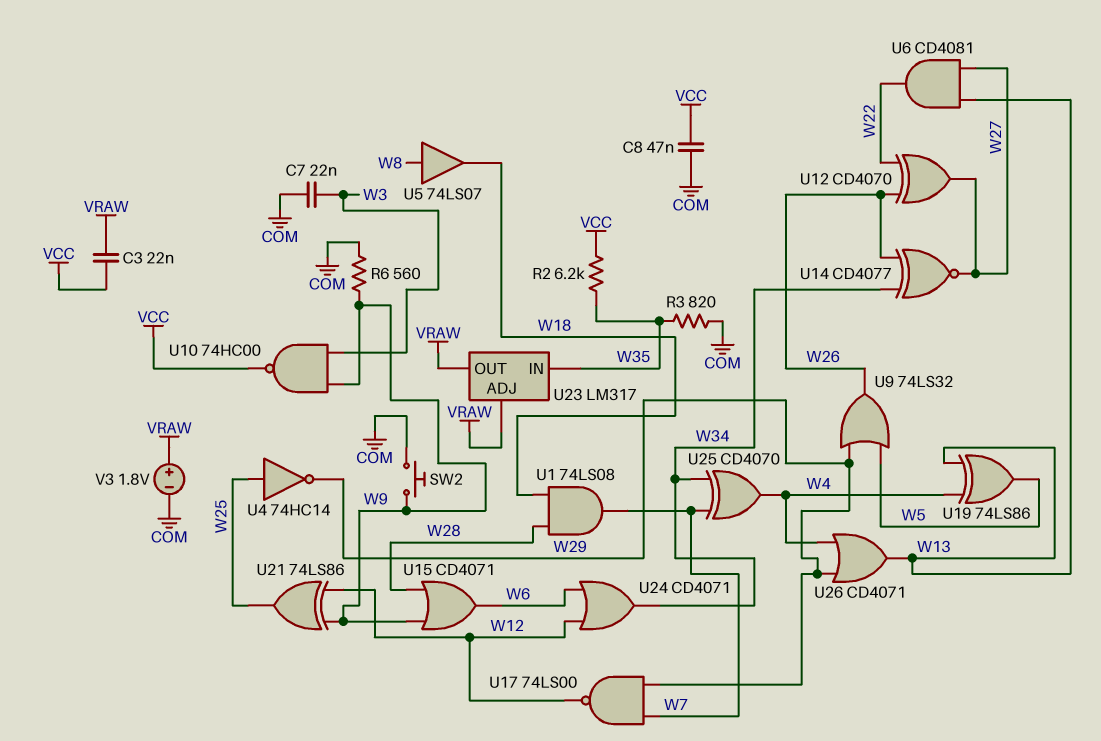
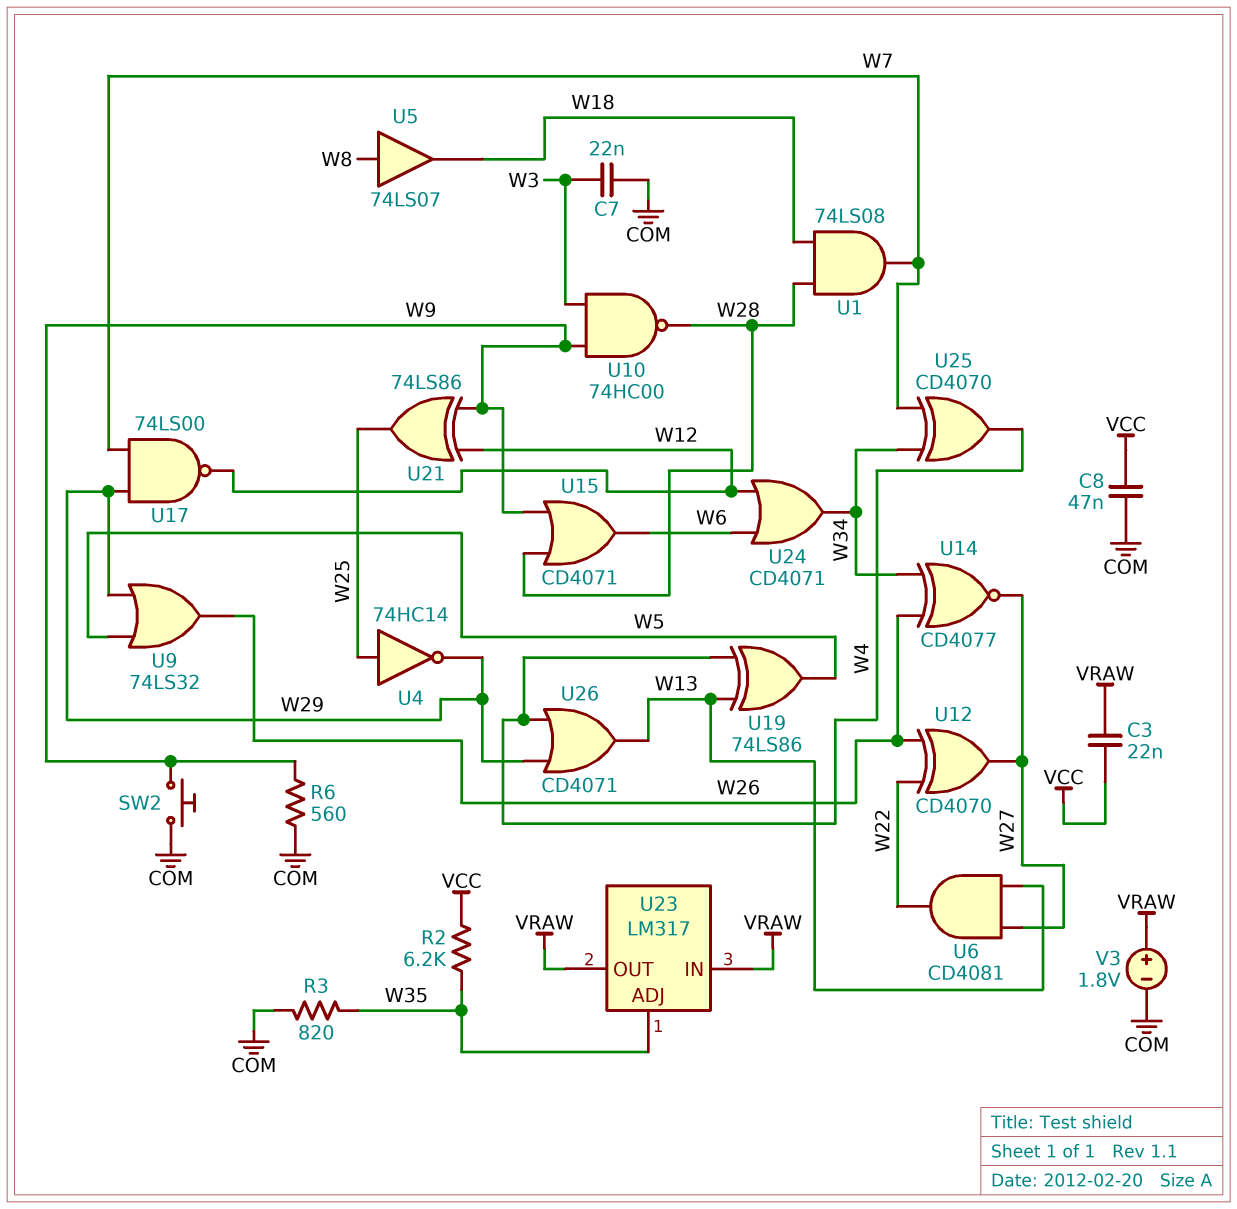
U10: NAND 74HC00 (in W3, in W9, out VCC) -> NAND 74HC00 (in W3, in W9, out W28)
U23 pin ADJ: VRAW -> W35
U23 pin IN: W35 -> VRAW

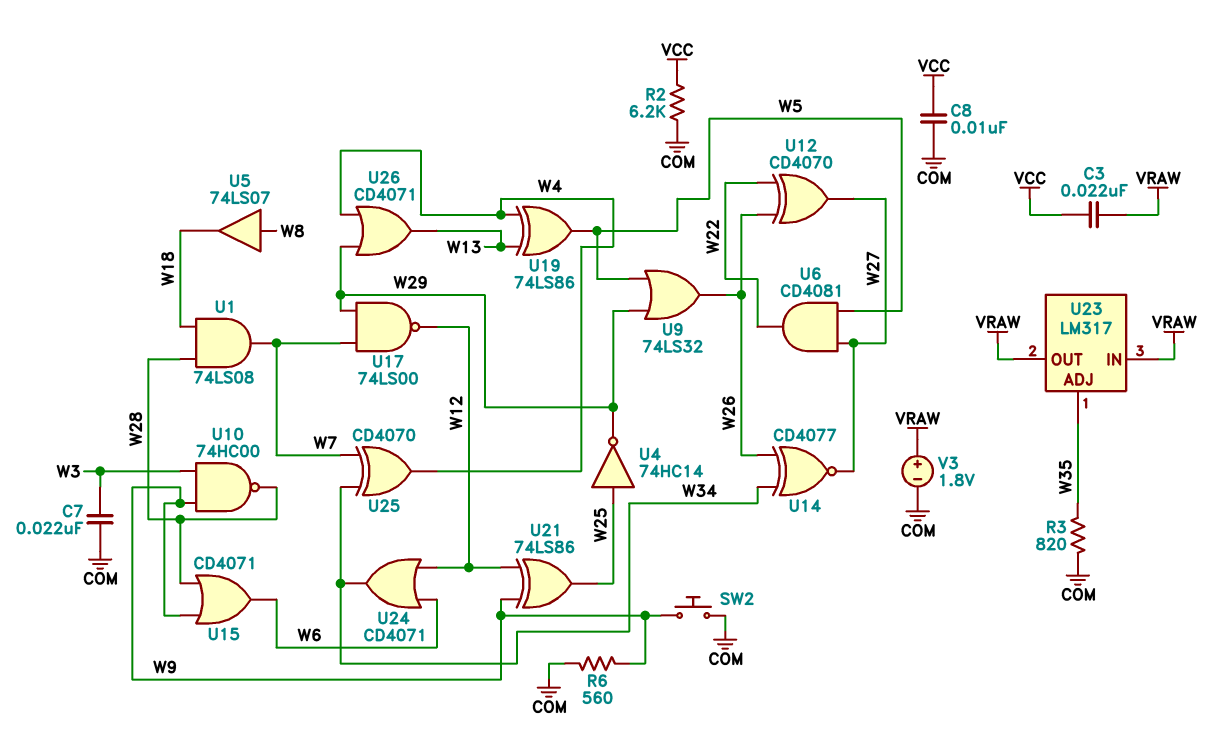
C8: 47nF (COM, VCC) -> 10nF (COM, VCC)
R2: 6.2k (VCC, W35) -> 6.2k (COM, VCC)
U6: AND CD4081 (in W13, in W27, out W22) -> AND CD4081 (in W5, in W27, out W22)

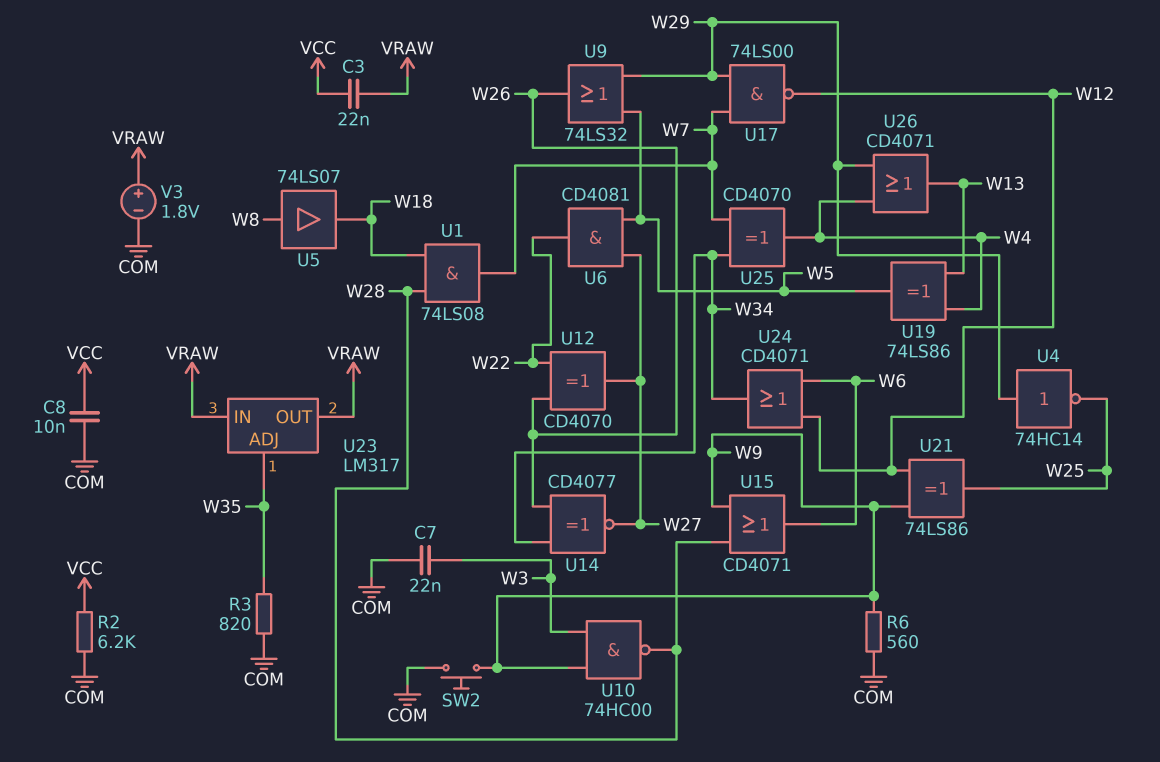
U4: NOT 74HC14 (in W25, out W29) -> NOT 74HC14 (in W29, out W25)

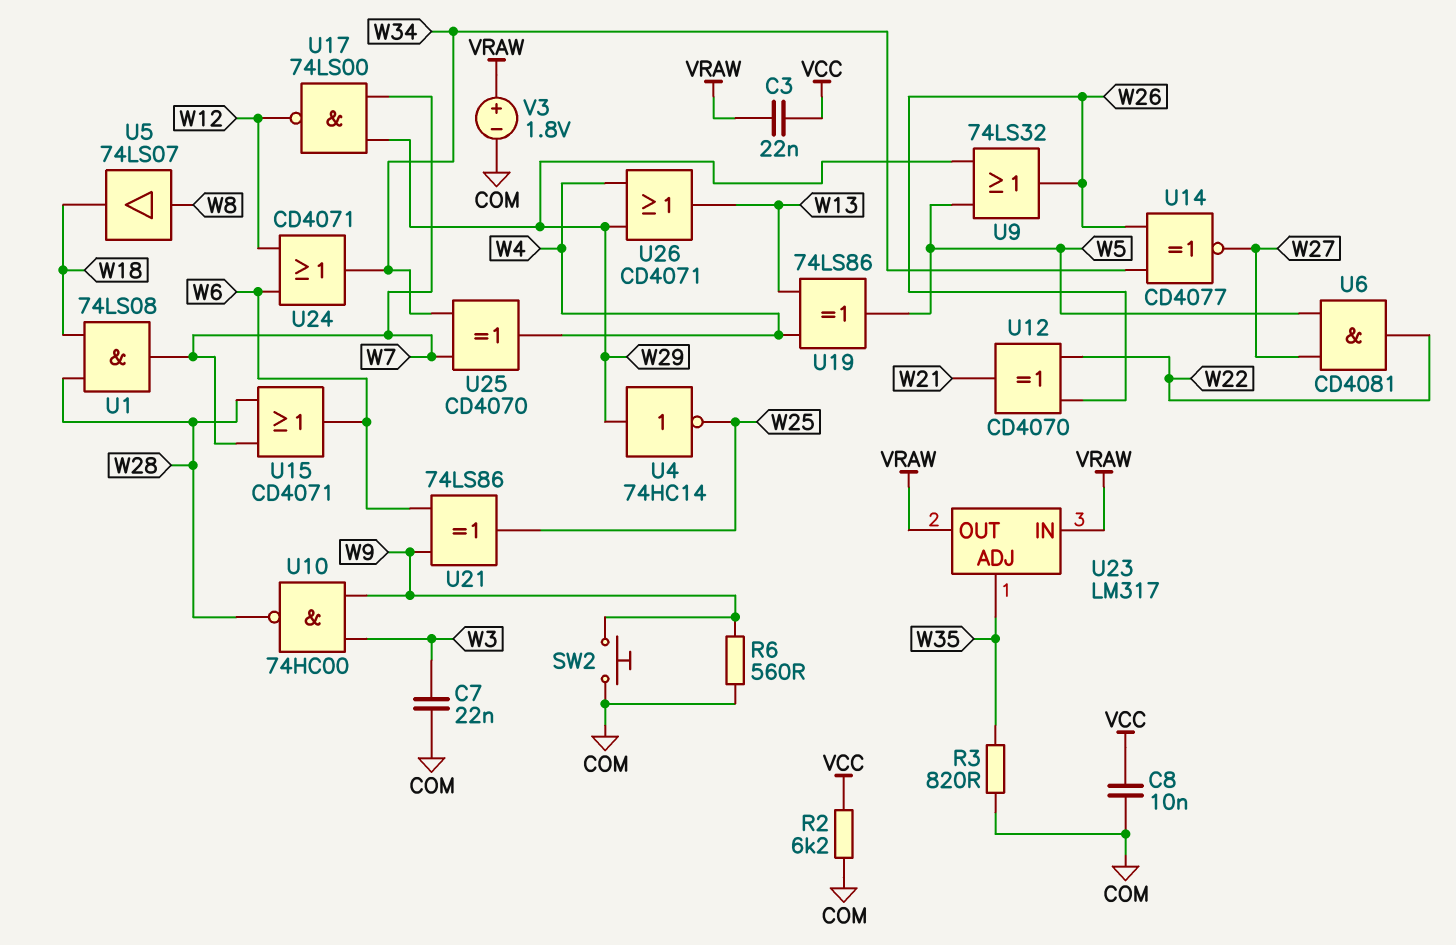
U12: XOR CD4070 (in W22, in W26, out W27) -> XOR CD4070 (in W22, in W26, out W21)
U15: OR CD4071 (in W9, in W28, out W6) -> OR CD4071 (in W7, in W28, out W6)
U21: XOR 74LS86 (in W9, in W12, out W25) -> XOR 74LS86 (in W6, in W9, out W25)

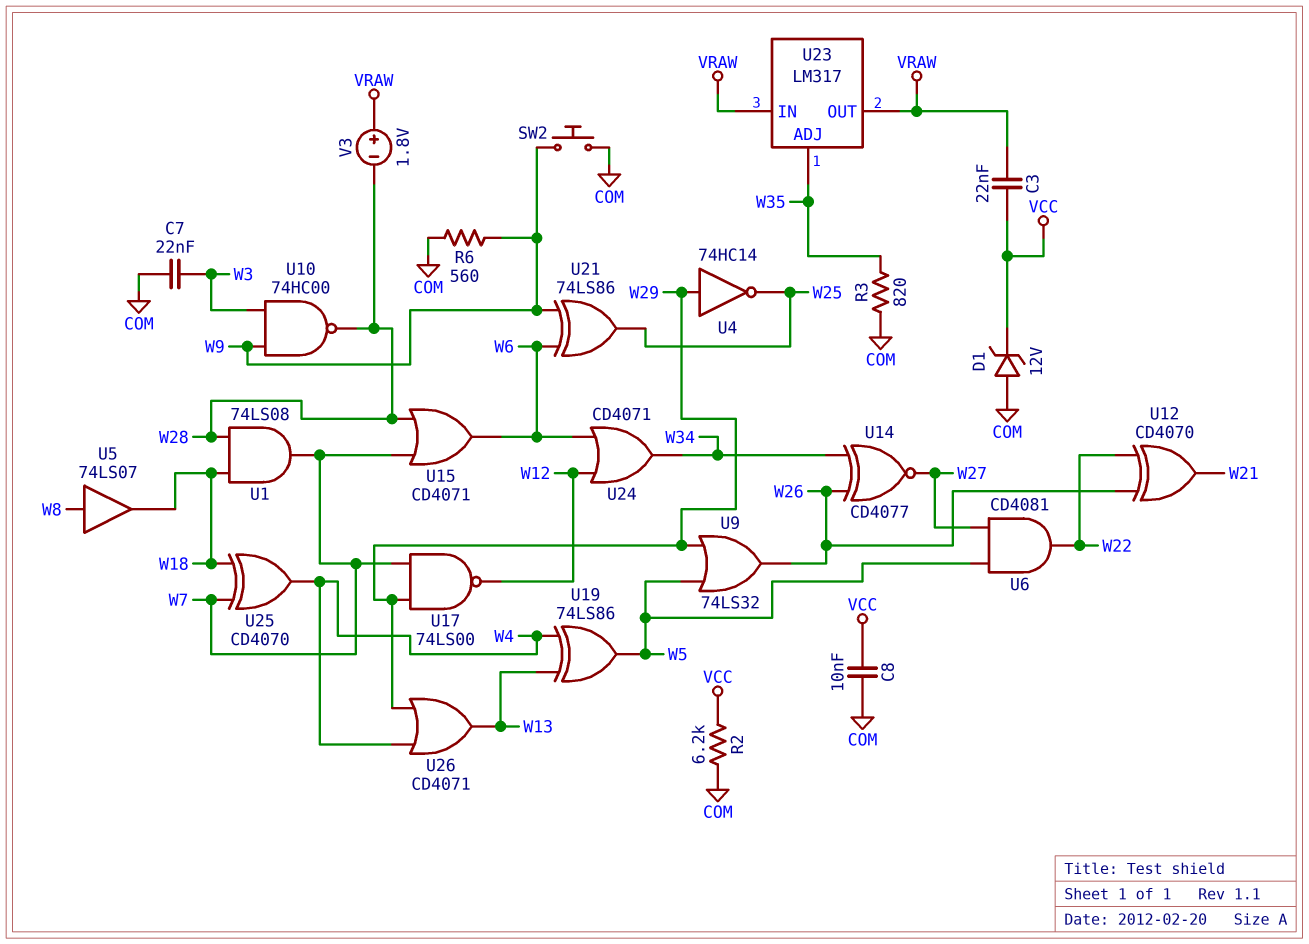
D1: none -> zener 12V (A COM, K VCC)
U25: XOR CD4070 (in W7, in W34, out W4) -> XOR CD4070 (in W7, in W18, out W4)
V3: 1.8V (plus VRAW, minus COM) -> 1.8V (plus VRAW, minus W28)

